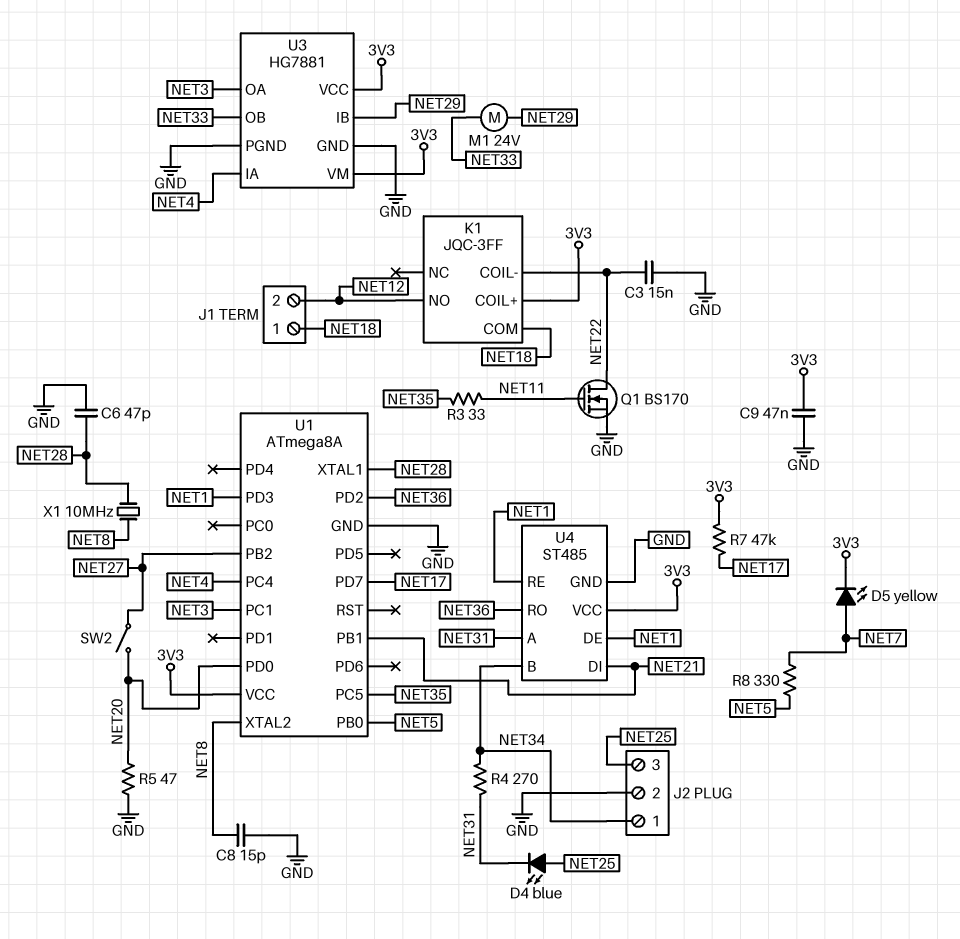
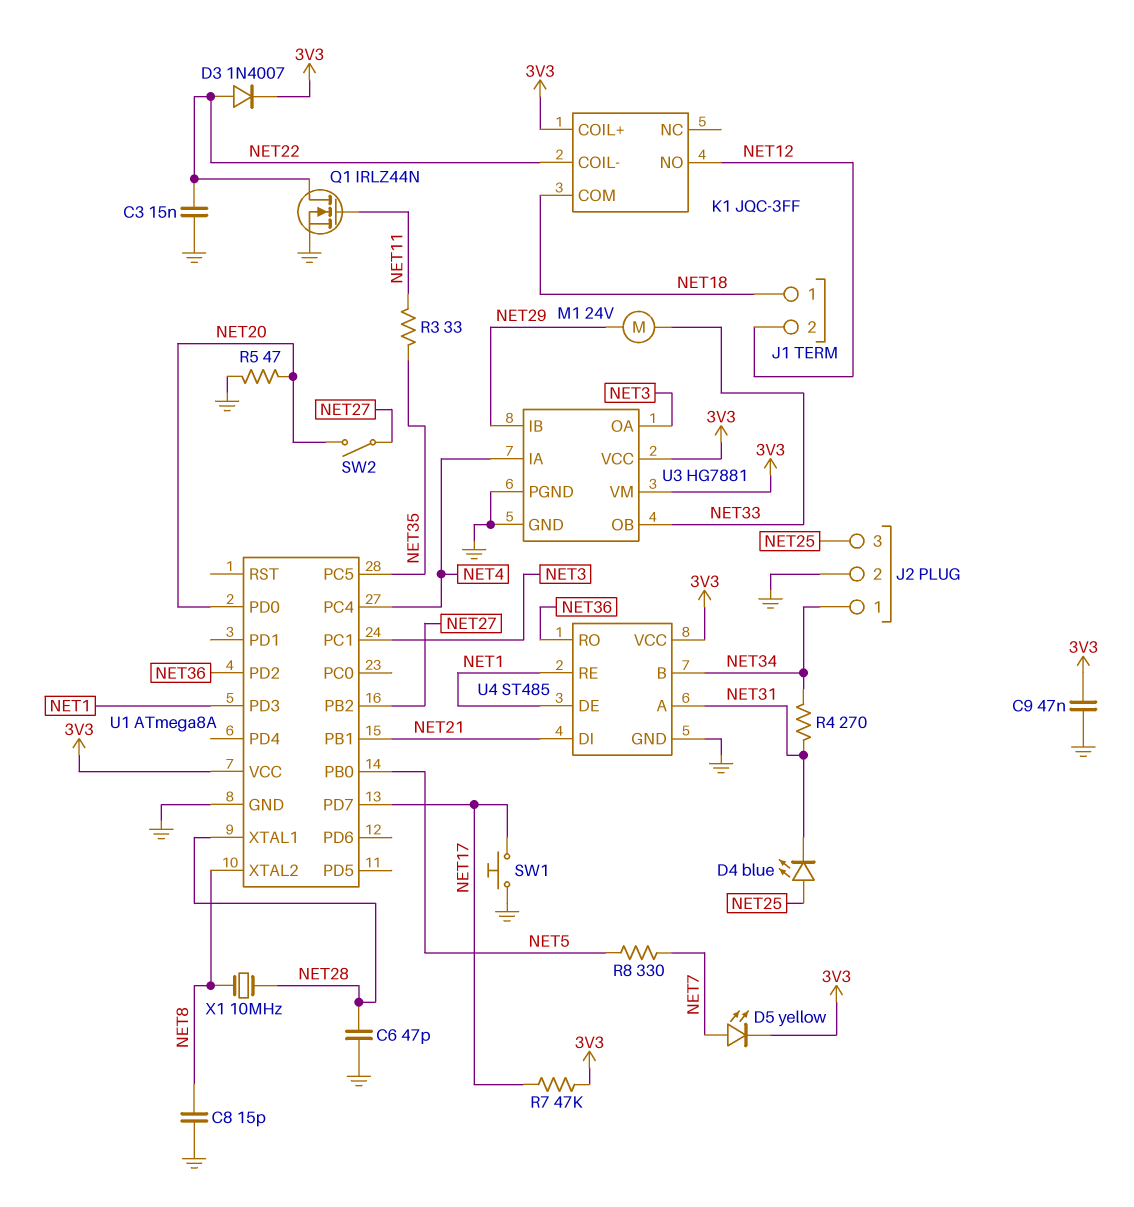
D3: none -> diode 1N4007 (A NET22, K 3V3)
Q1: NMOS BS170 (G NET11, D NET22, S GND) -> NMOS IRLZ44N (G NET11, D NET22, S GND)
SW1: none -> button (GND, NET17)

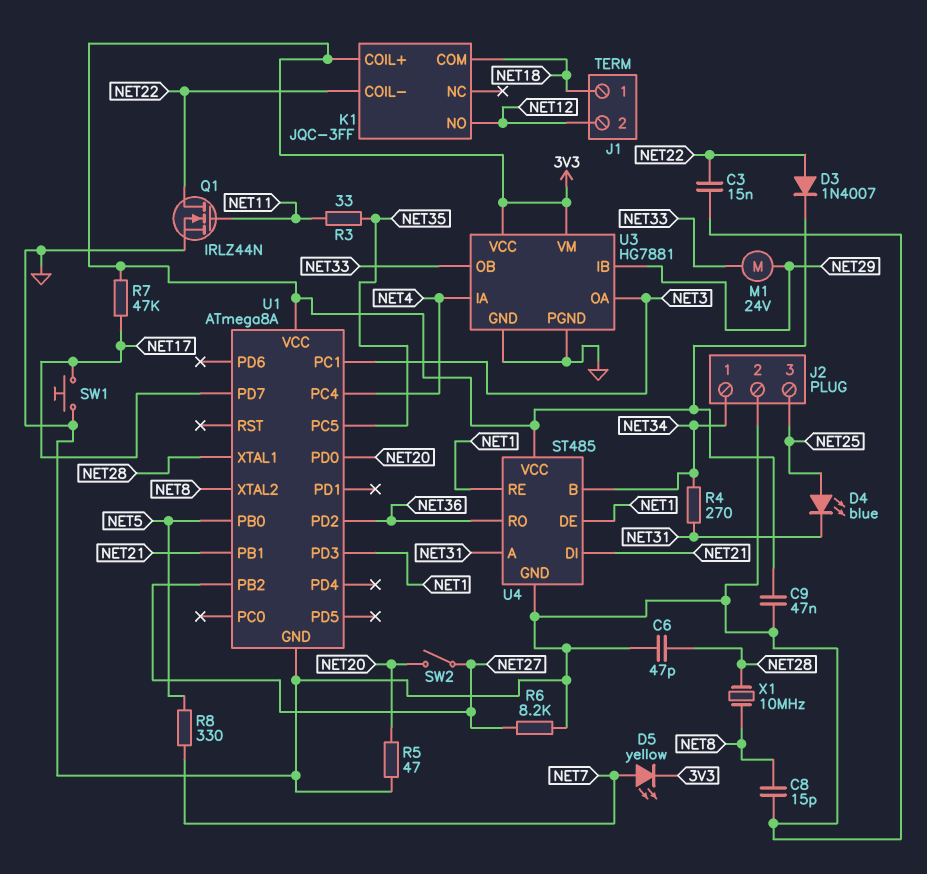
R6: none -> 8.2k (GND, NET27)

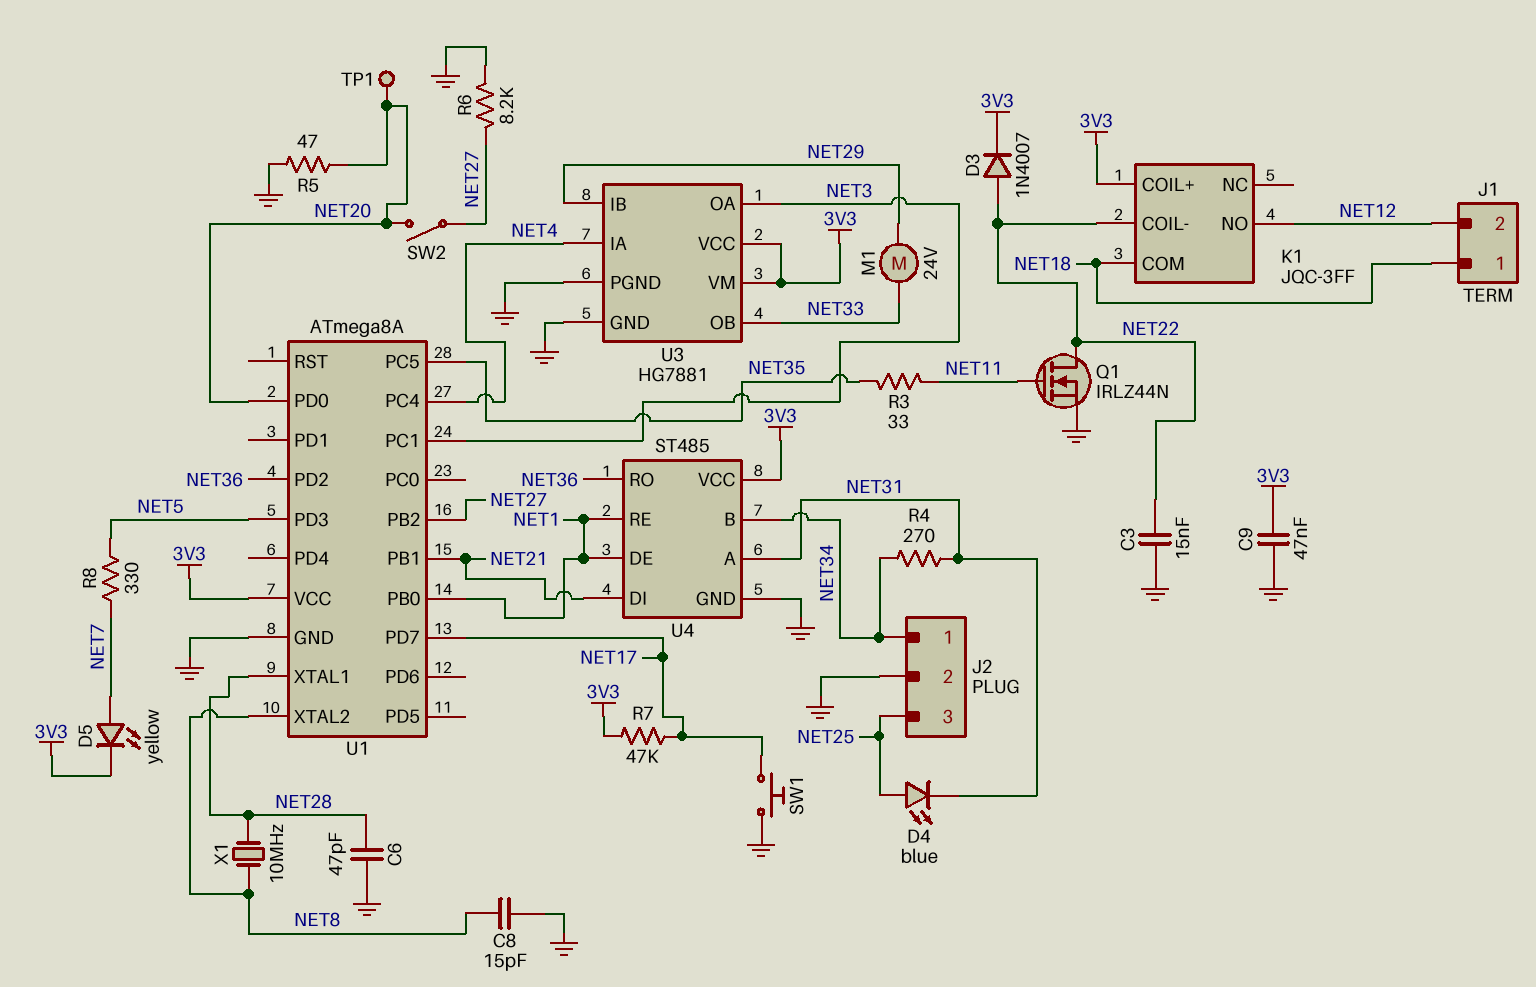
TP1: none -> test point (NET20)
U1 pin PB0: NET5 -> NET1
U1 pin PD3: NET1 -> NET5

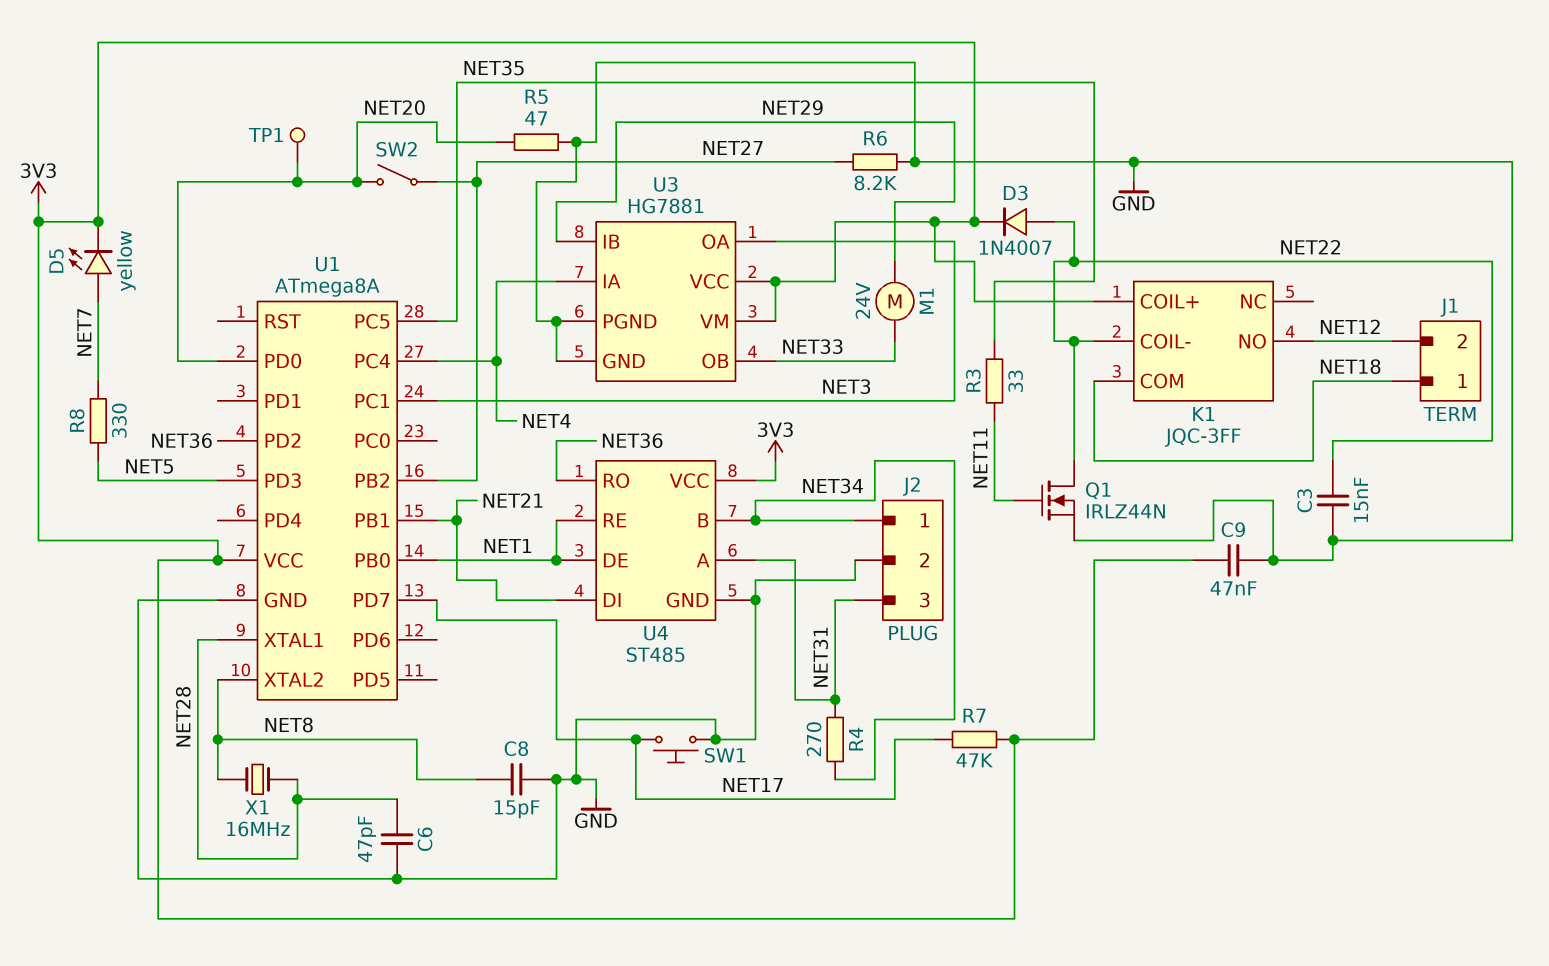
D4: LED blue (A NET25, K NET31) -> none
J2 pin 3: NET25 -> NET31
X1: 10MHz (NET8, NET28) -> 16MHz (NET8, NET28)

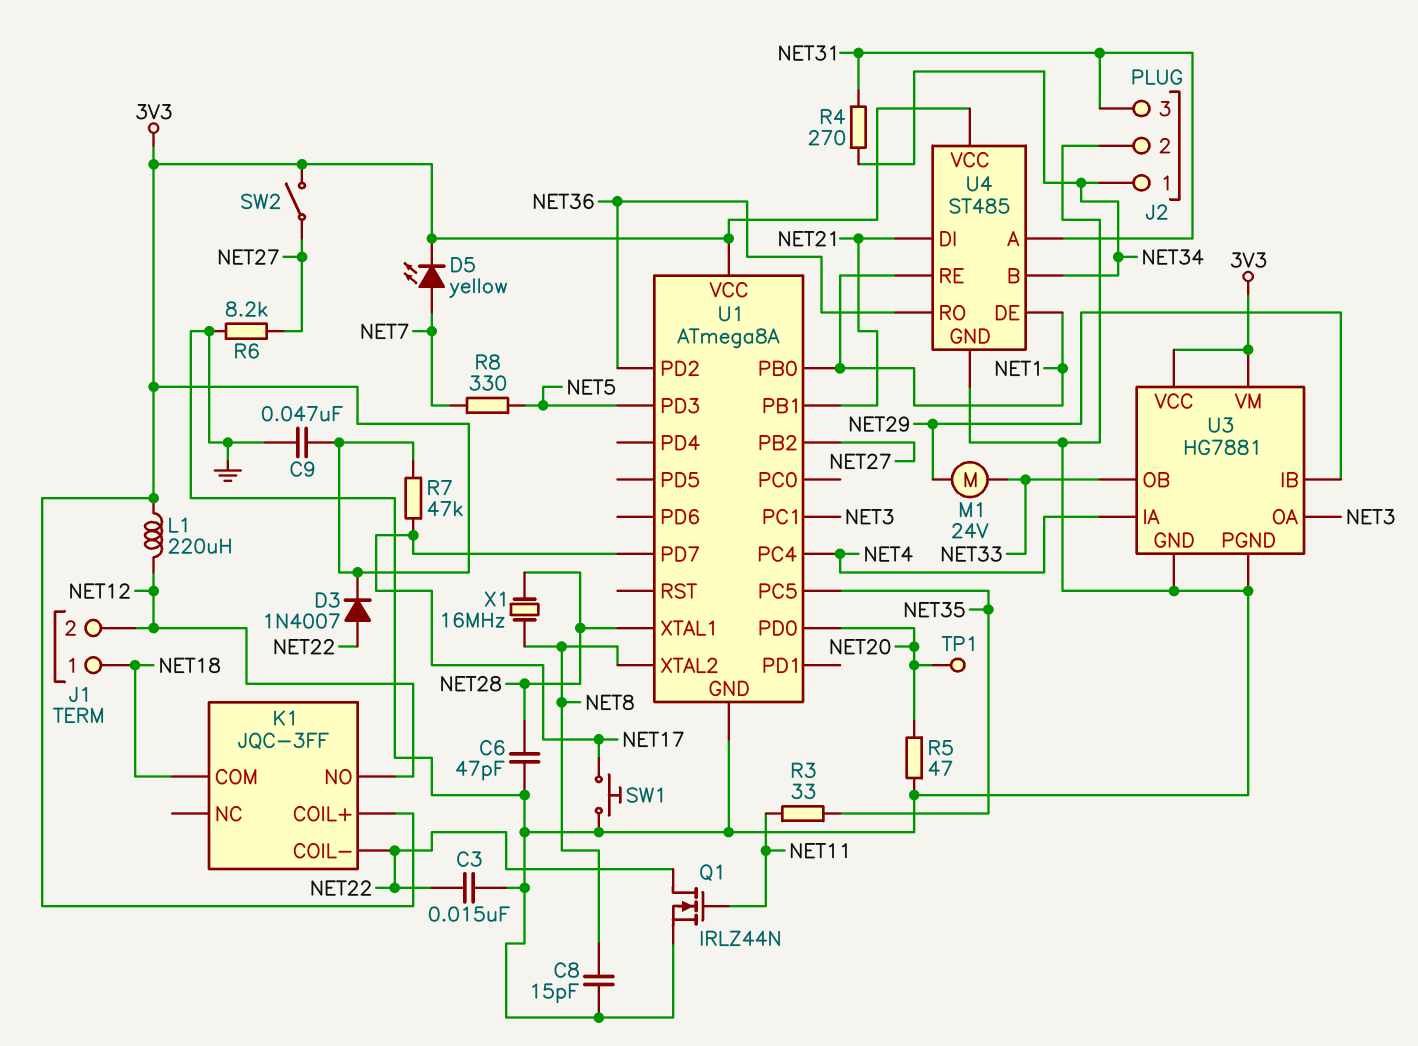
L1: none -> 220uH (3V3, NET12)
SW2: switch (NET20, NET27) -> switch (3V3, NET27)

